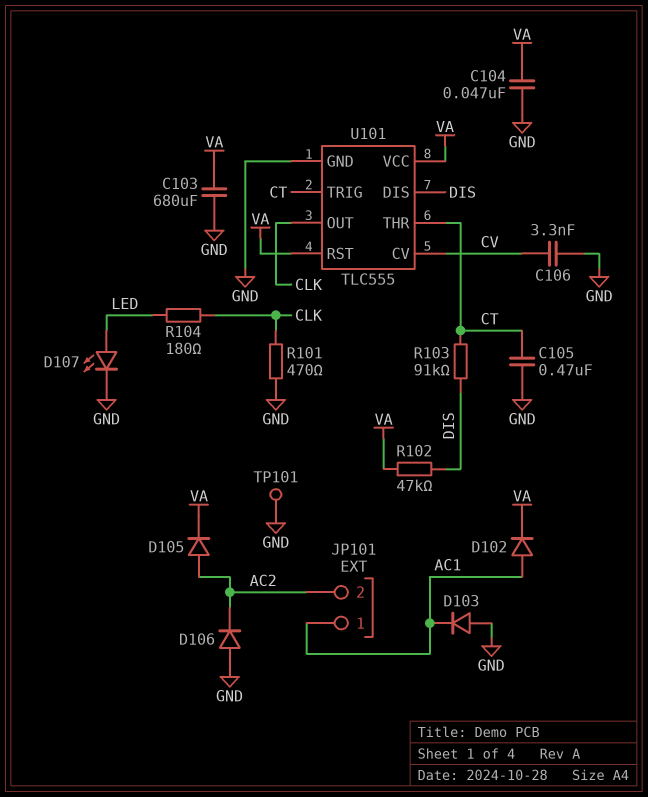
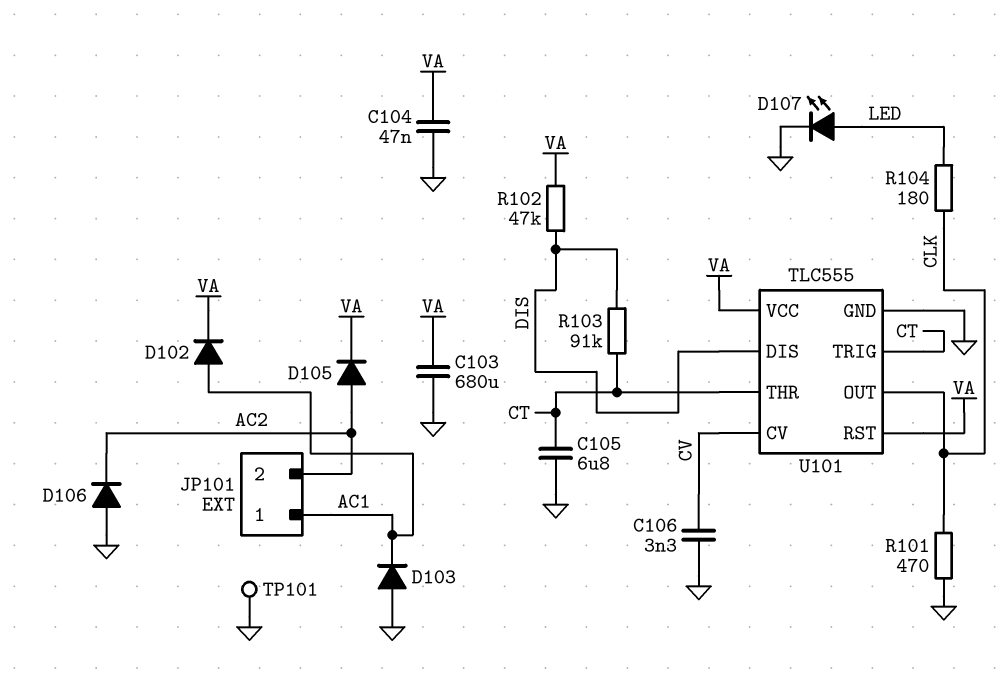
C105: 470nF (CT, GND) -> 6.8uF (CT, GND)

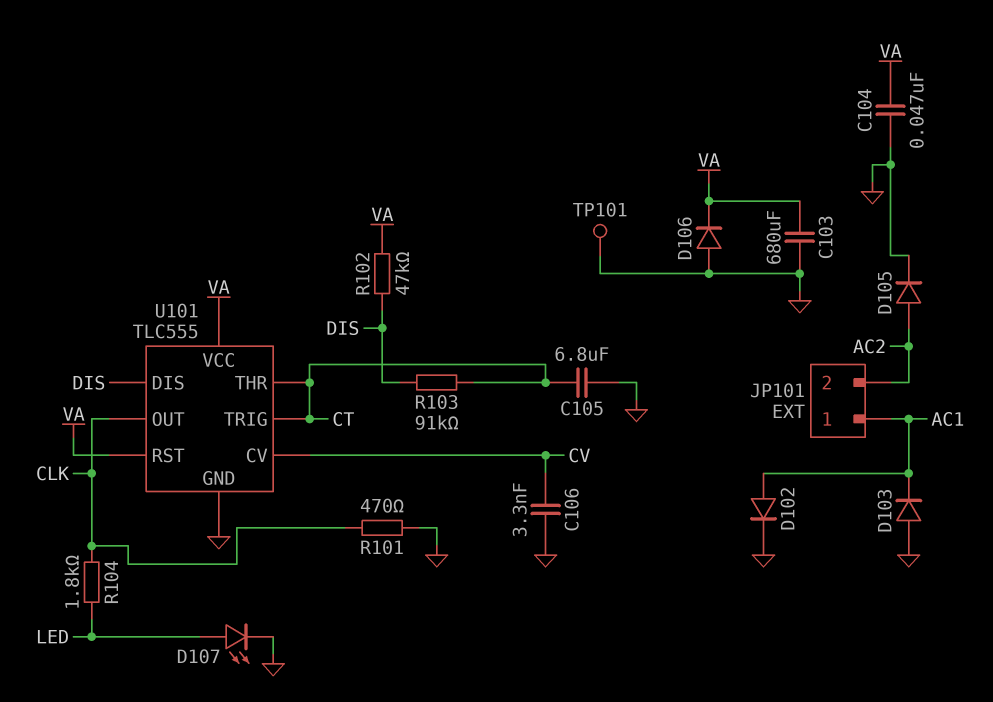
D102: diode (A AC1, K VA) -> diode (A AC1, K GND)
D105: diode (A AC2, K VA) -> diode (A AC2, K GND)
D106: diode (A GND, K AC2) -> diode (A GND, K VA)
R104: 180 (CLK, LED) -> 1.8k (CLK, LED)

